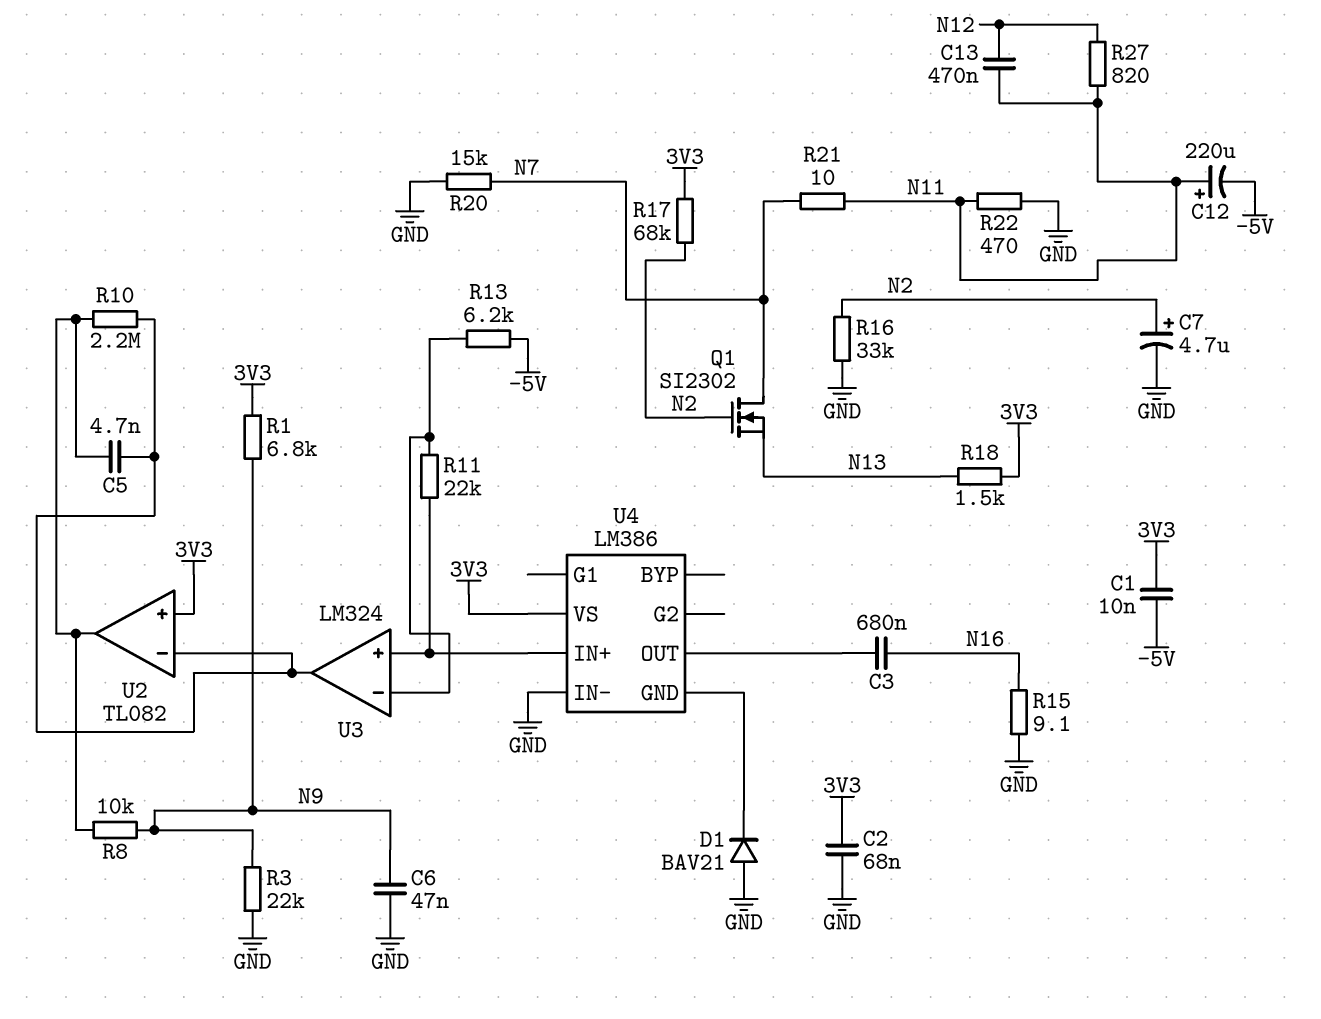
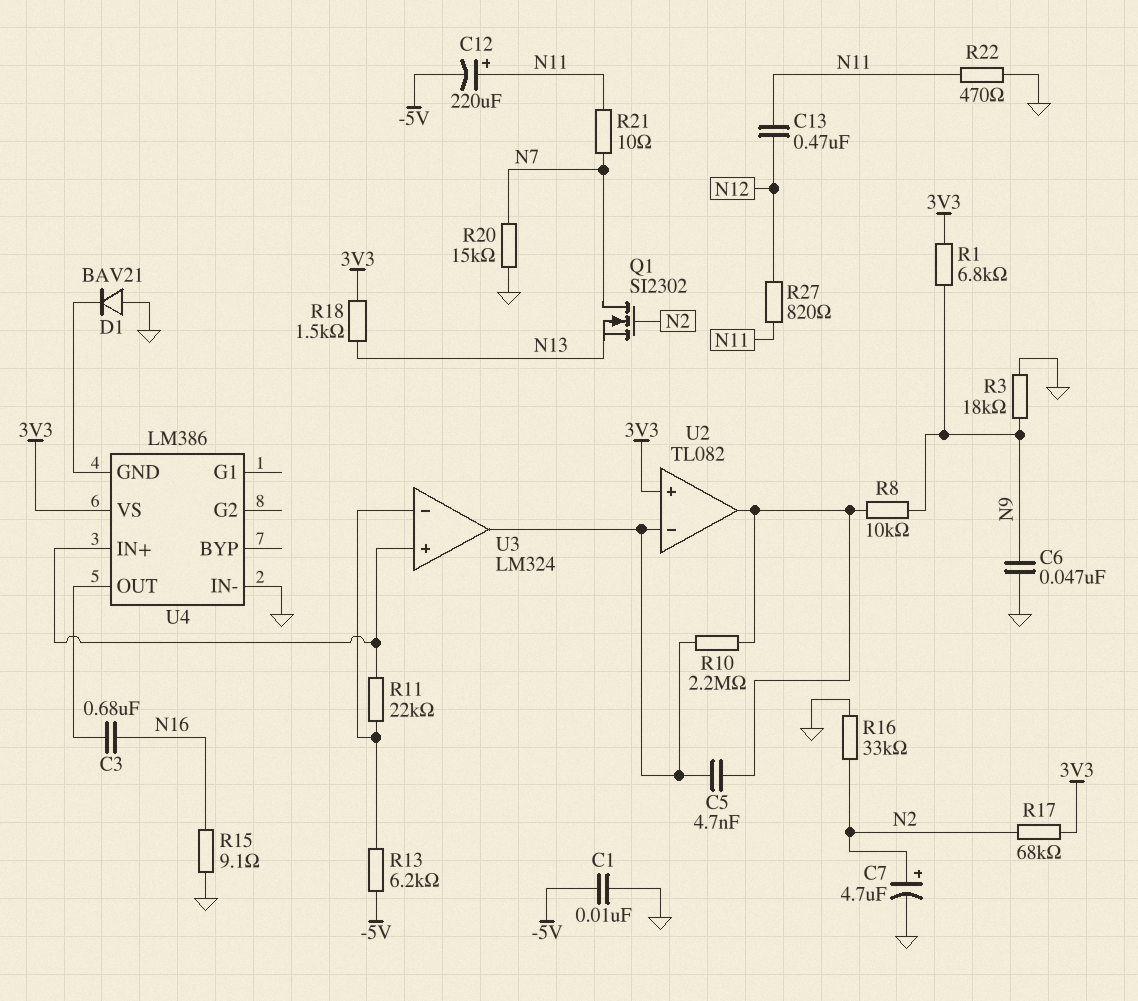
C1: 10nF (-5V, 3V3) -> 10nF (-5V, GND)
C2: 68nF (3V3, GND) -> none
R3: 22k (GND, N9) -> 18k (GND, N9)

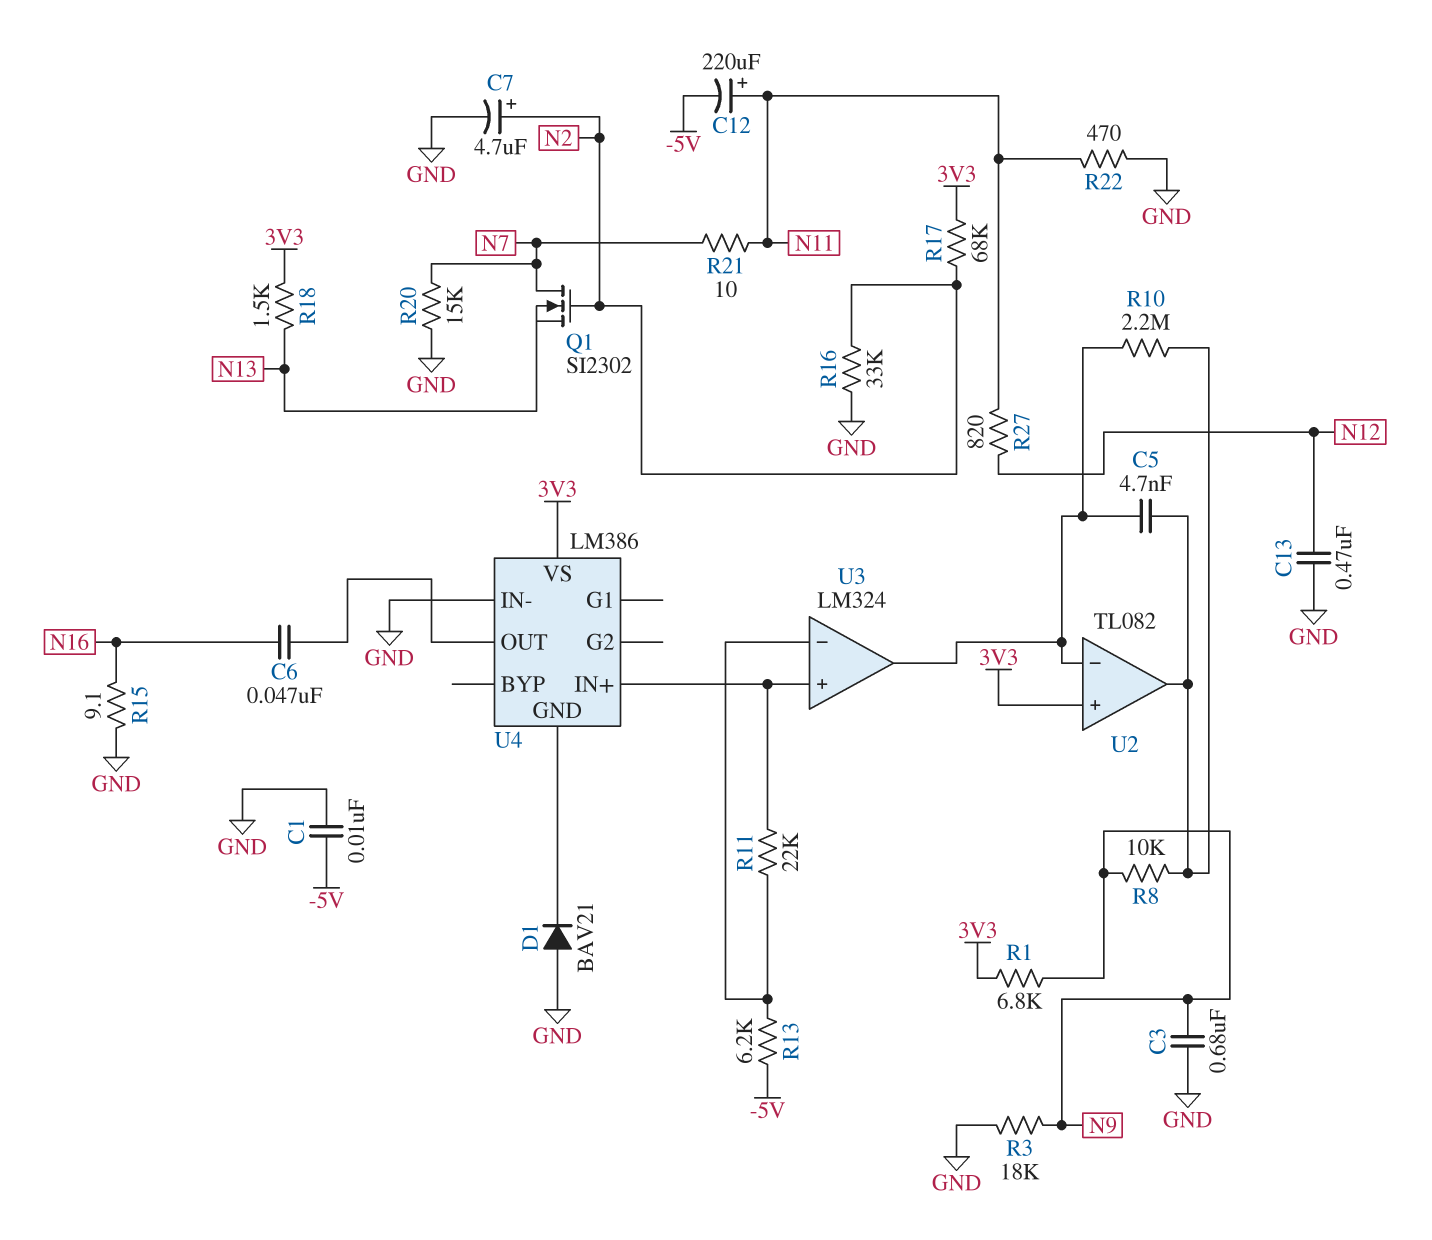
C3: 680nF (N16, U4/OUT) -> 680nF (GND, N9)
C6: 47nF (GND, N9) -> 47nF (N16, U4/OUT)
C13: 470nF (N11, N12) -> 470nF (GND, N12)

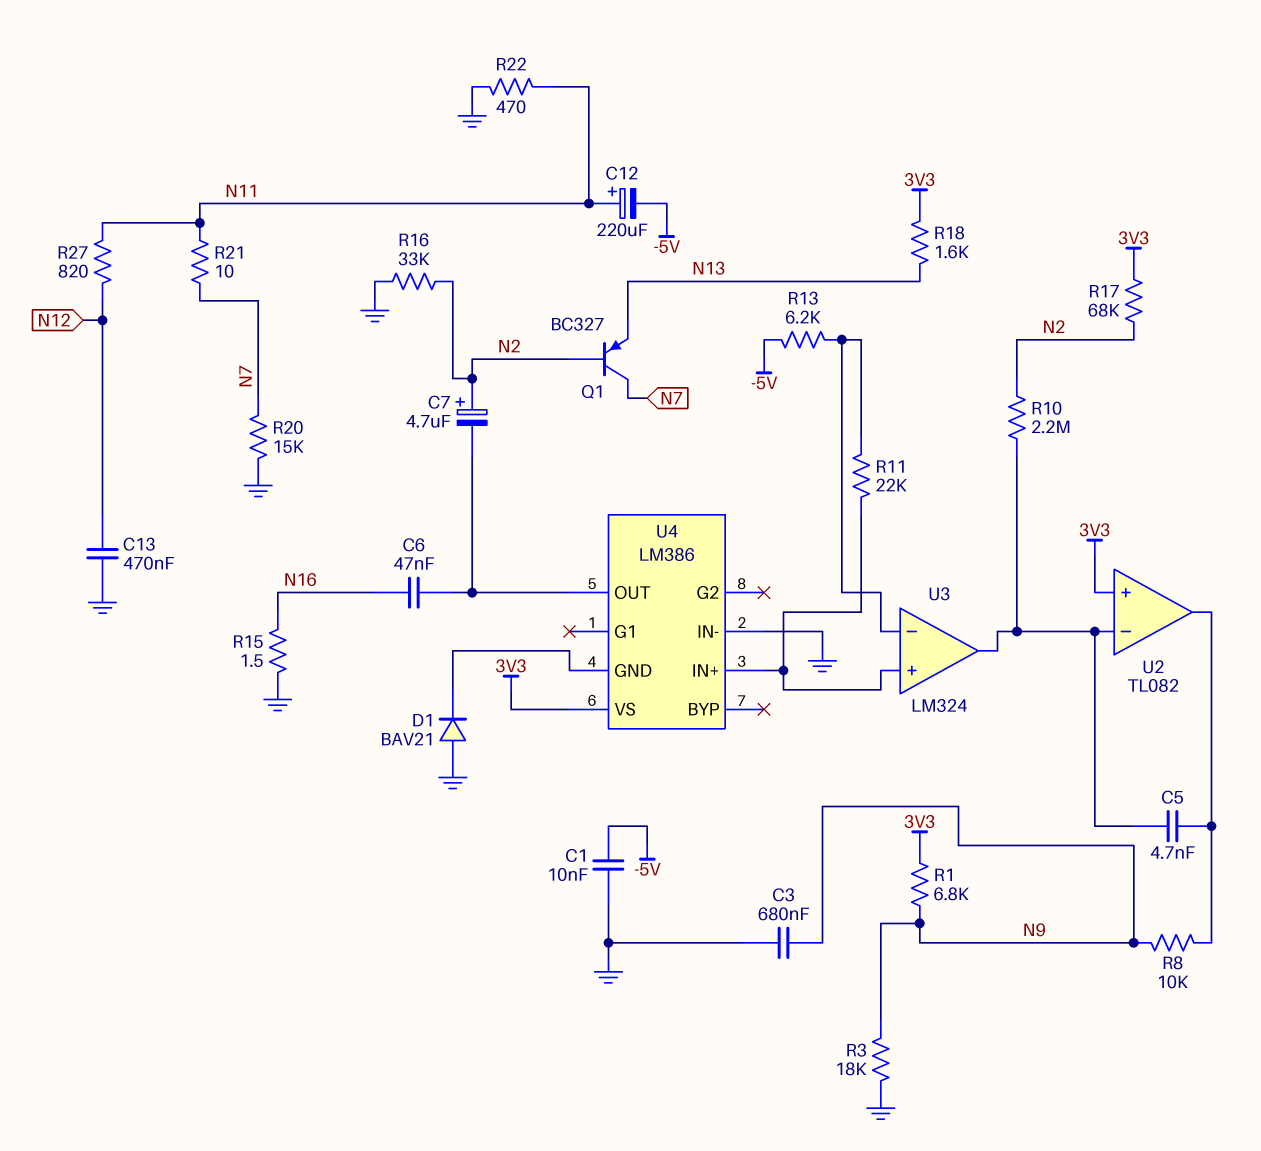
C7: 4.7uF (plus N2, minus GND) -> 4.7uF (plus N2, minus U4/OUT)
Q1: NMOS SI2302 (G N2, D N7, S N13) -> PNP BC327 (B N2, C N7, E N13)
R10: 2.2M (U2/in-, U2/out) -> 2.2M (N2, U2/in-)
R15: 9.1 (GND, N16) -> 1.5 (GND, N16)
R18: 1.5k (3V3, N13) -> 1.6k (3V3, N13)

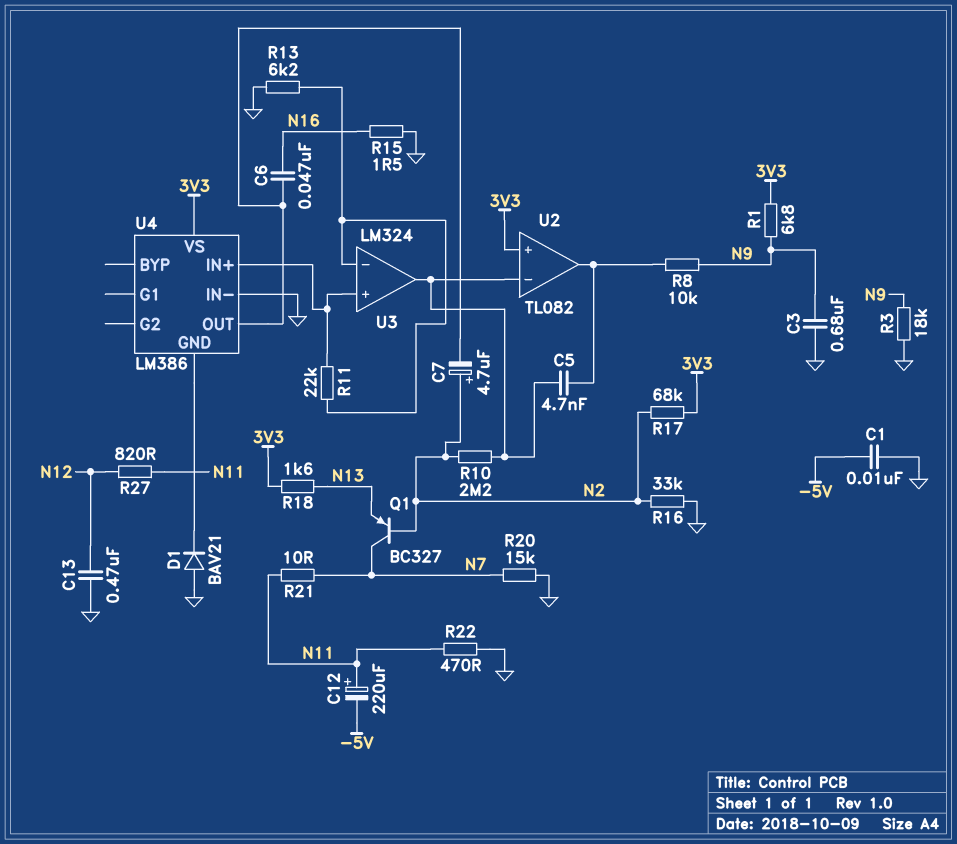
R13: 6.2k (-5V, U3/in-) -> 6.2k (GND, U3/in-)

